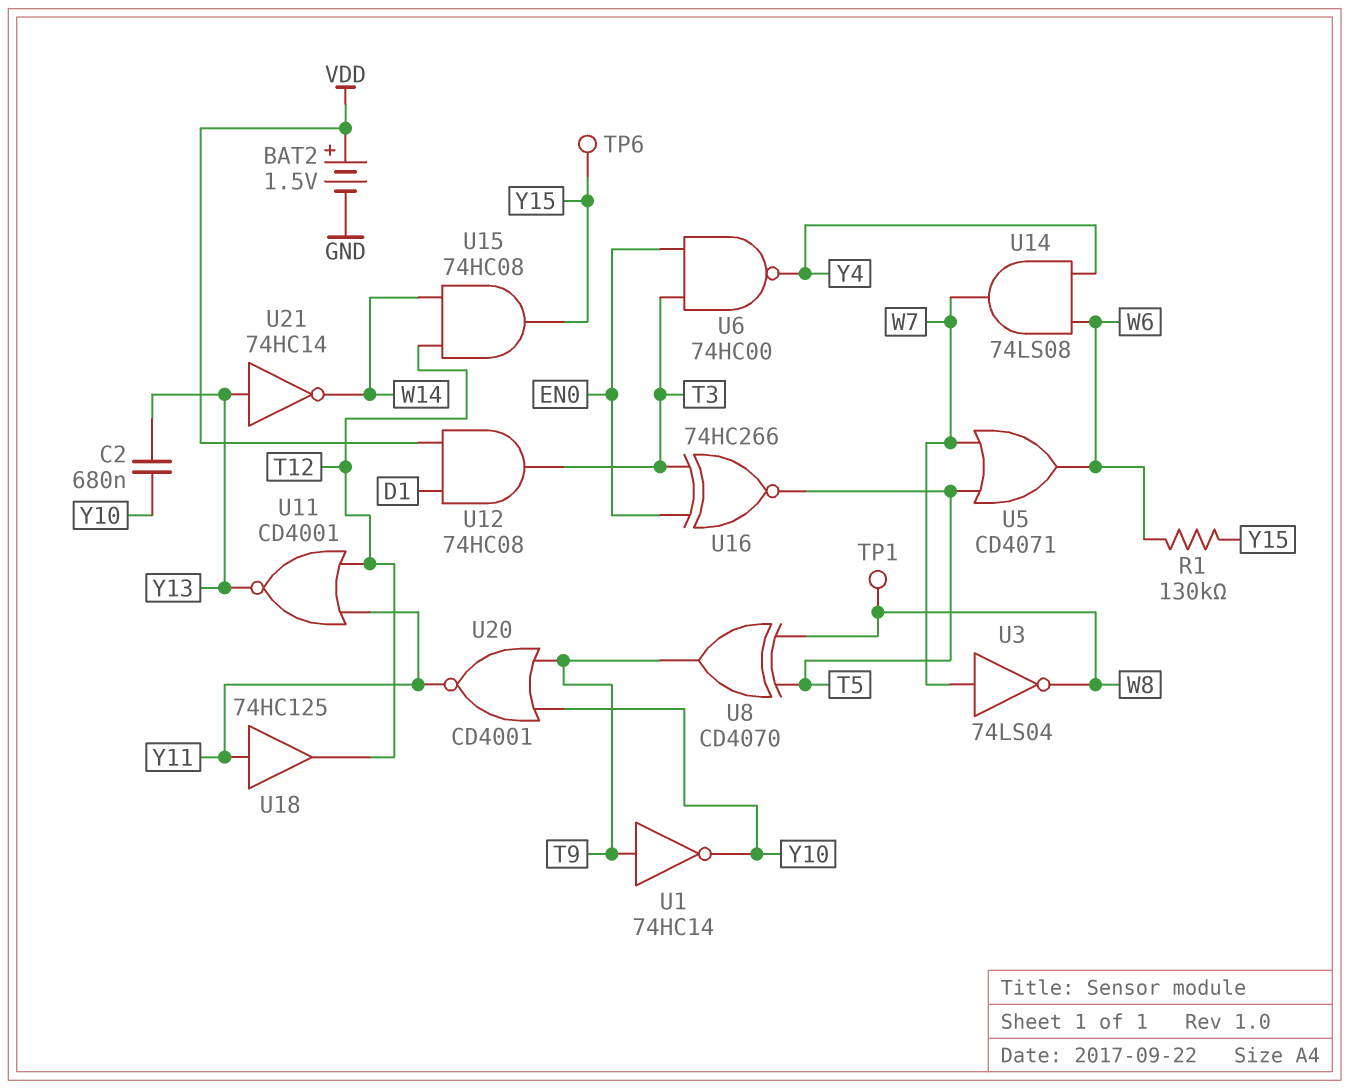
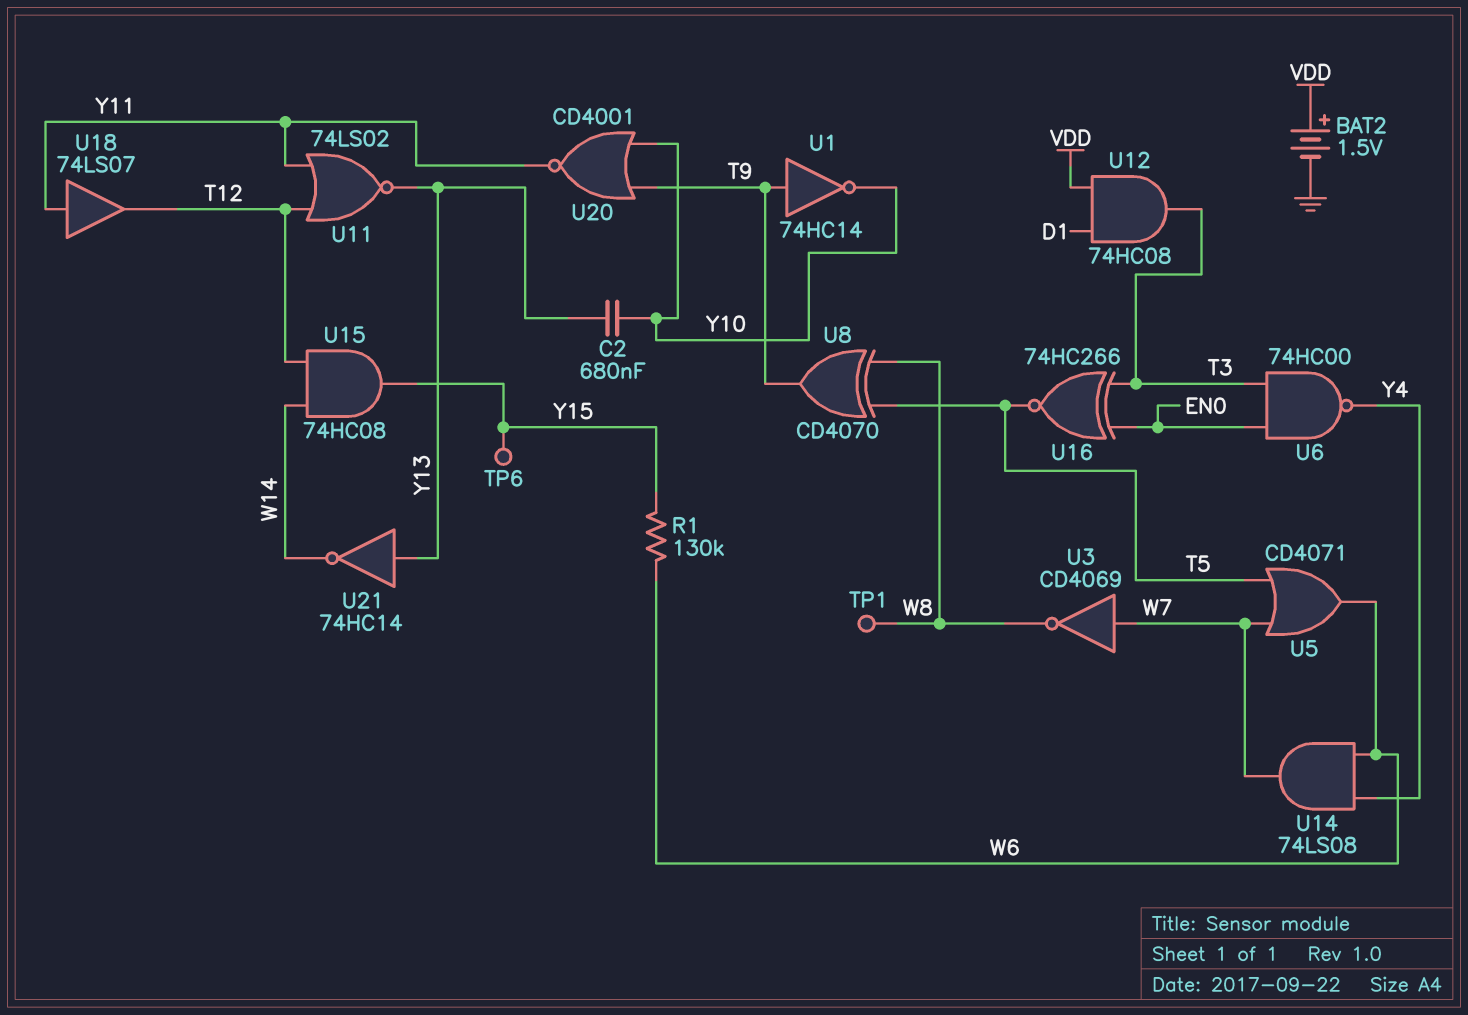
U3: NOT 74LS04 (in W7, out W8) -> NOT CD4069 (in W7, out W8)
U11: NOR CD4001 (in T12, in Y11, out Y13) -> NOR 74LS02 (in T12, in Y11, out Y13)
U18: buffer 74HC125 (in Y11, out T12) -> buffer 74LS07 (in Y11, out T12)

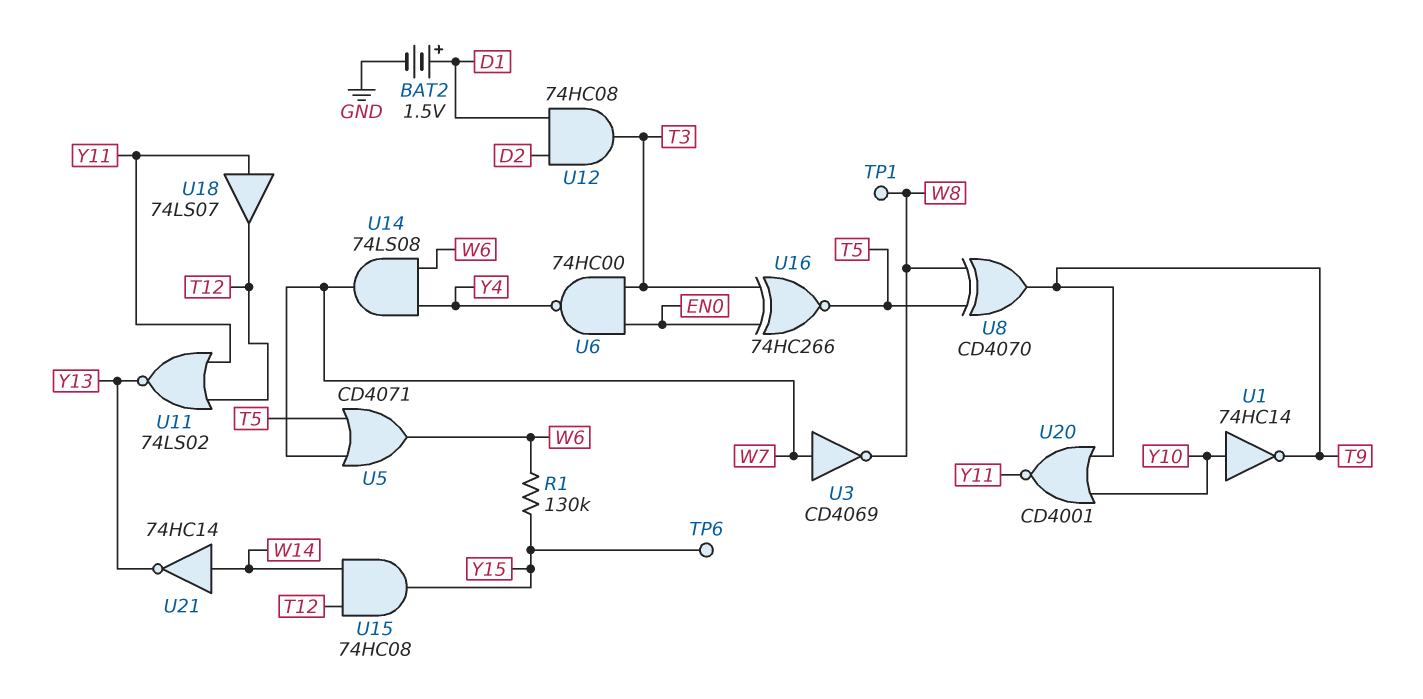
BAT2: 1.5V (plus VDD, minus GND) -> 1.5V (plus D1, minus GND)
C2: 680nF (Y10, Y13) -> none
U1: NOT 74HC14 (in T9, out Y10) -> NOT 74HC14 (in Y10, out T9)
U12: AND 74HC08 (in D1, in VDD, out T3) -> AND 74HC08 (in D1, in D2, out T3)
U21: NOT 74HC14 (in Y13, out W14) -> NOT 74HC14 (in W14, out Y13)

